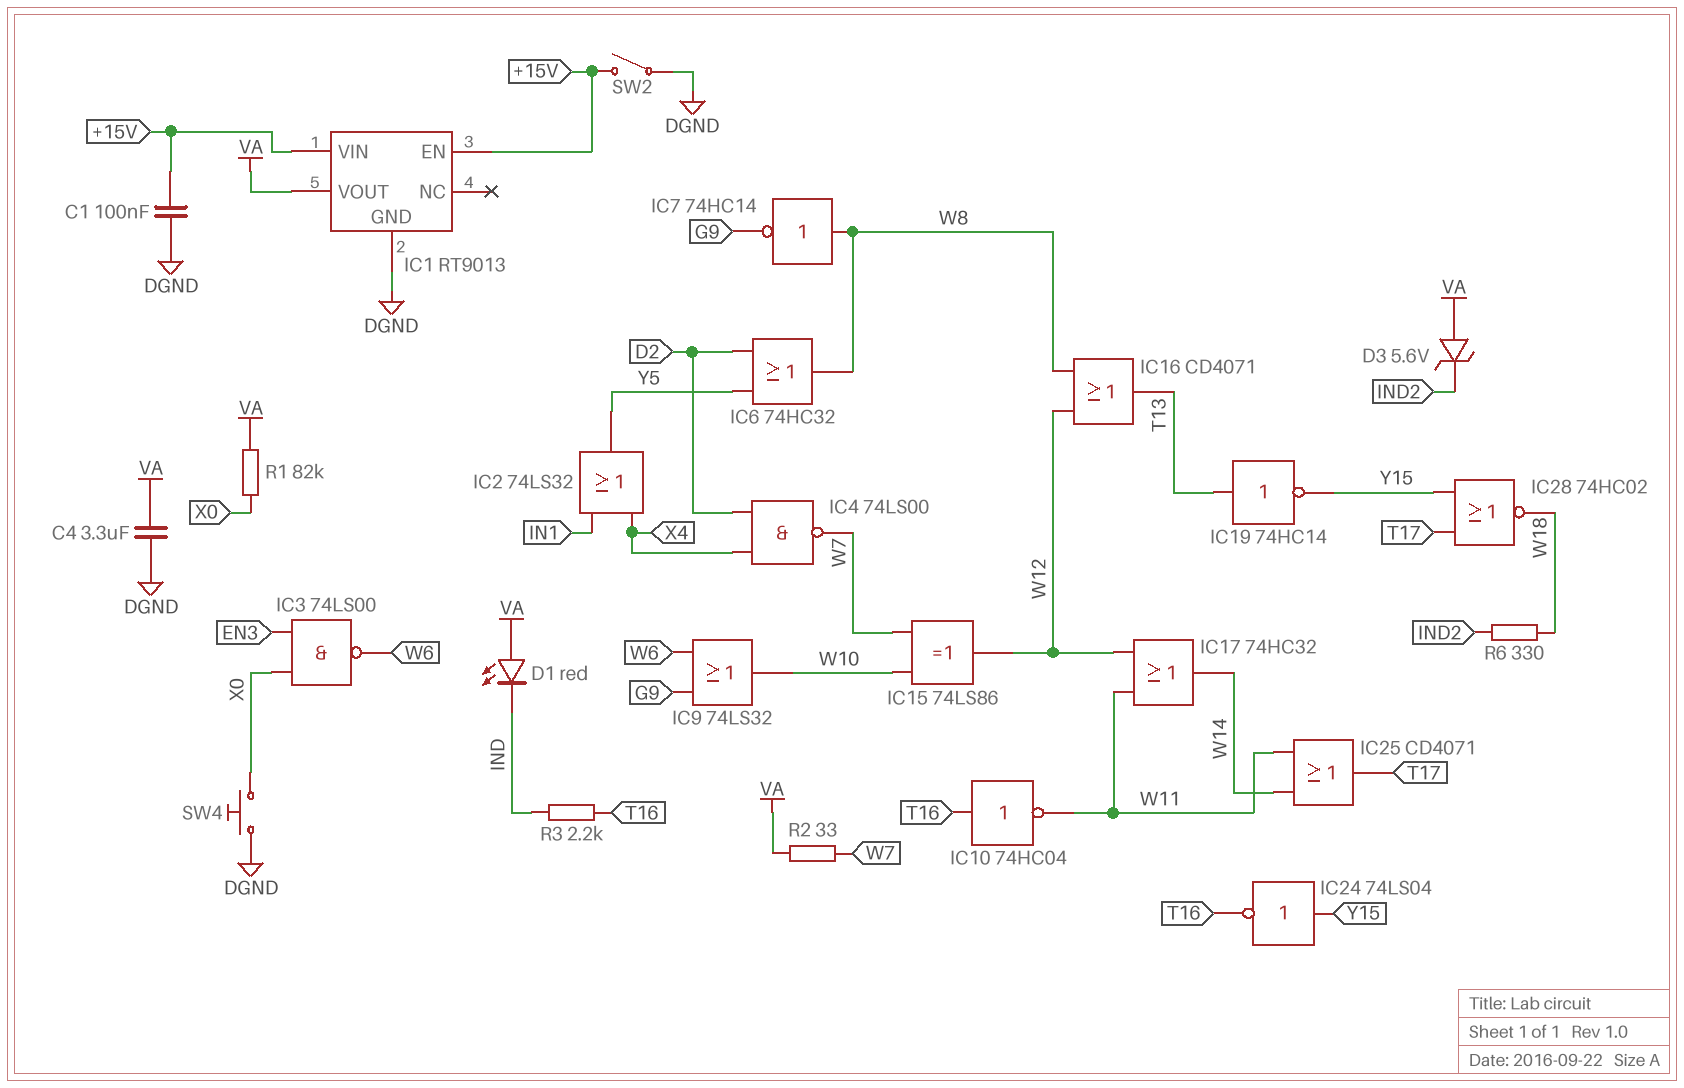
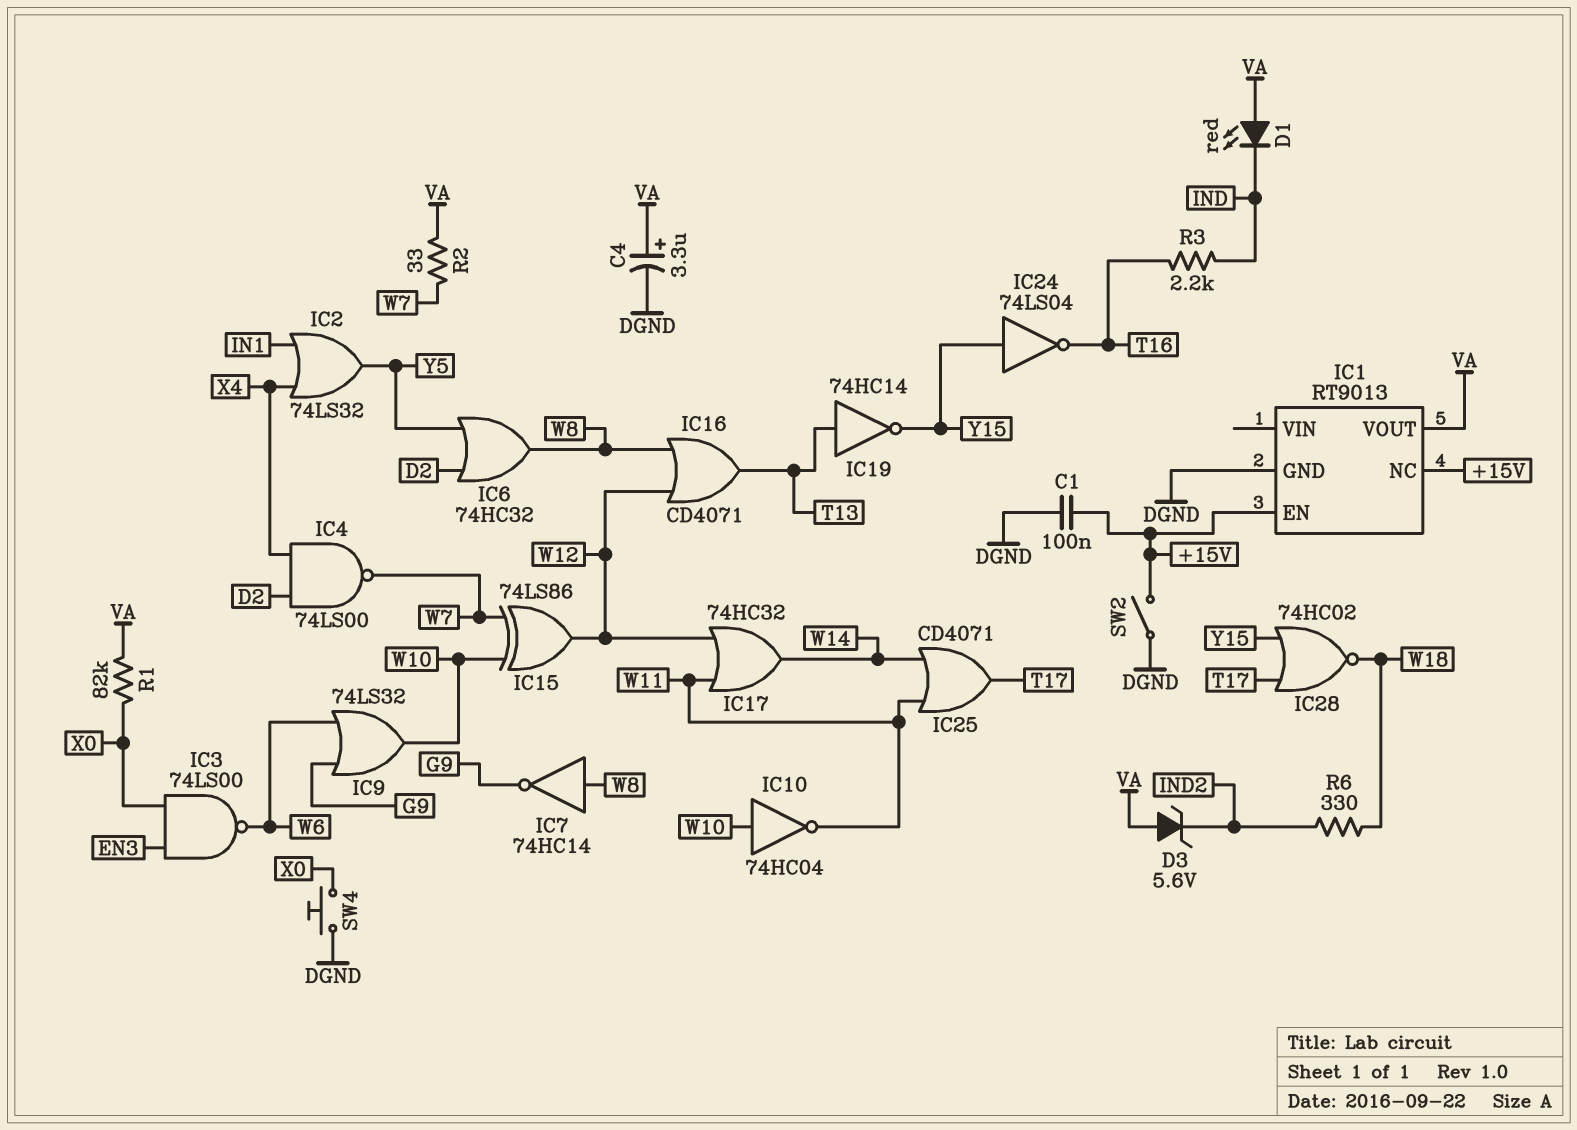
C4: 3.3uF (DGND, VA) -> 3.3uF (plus VA, minus DGND)
IC1 pin NC: none -> +15V
IC1 pin VIN: +15V -> none
IC10: NOT 74HC04 (in T16, out W11) -> NOT 74HC04 (in W10, out W11)

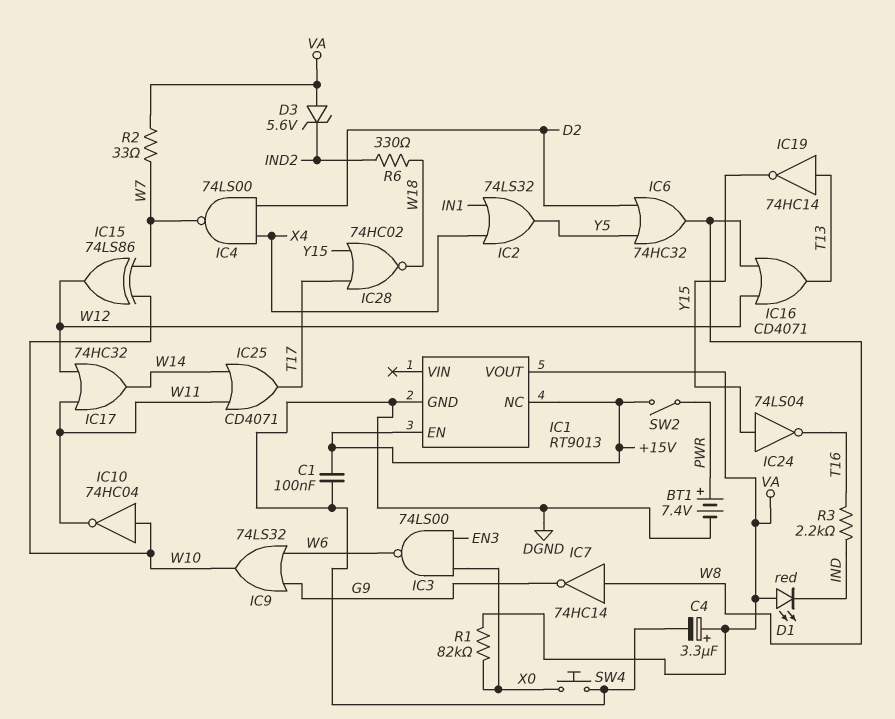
BT1: none -> 7.4V (plus PWR, minus DGND)
SW2: switch (+15V, DGND) -> switch (+15V, PWR)

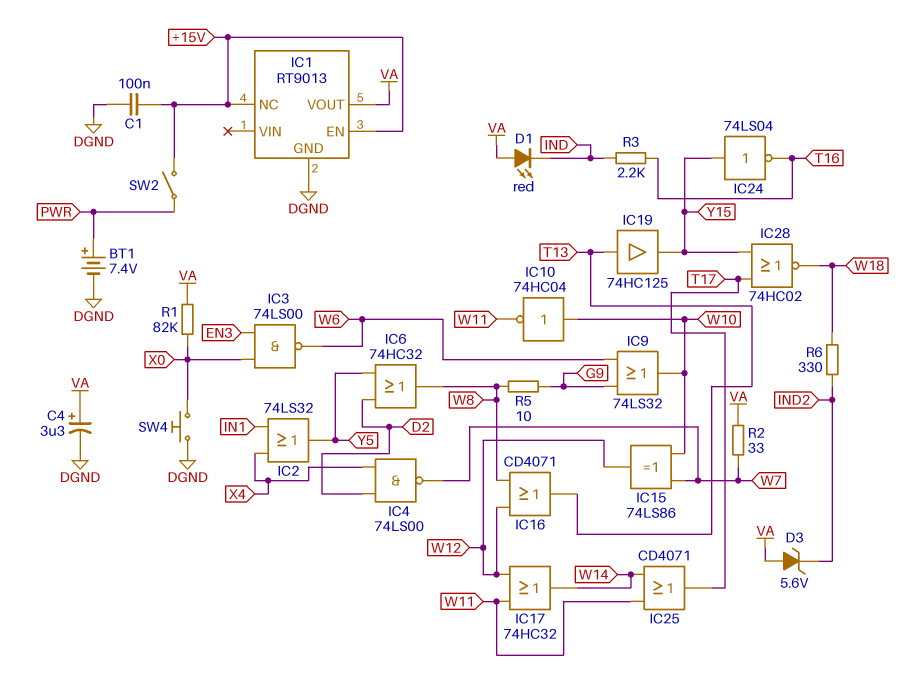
IC7: NOT 74HC14 (in W8, out G9) -> none
IC19: NOT 74HC14 (in T13, out Y15) -> buffer 74HC125 (in T13, out Y15)
R5: none -> 10 (G9, W8)

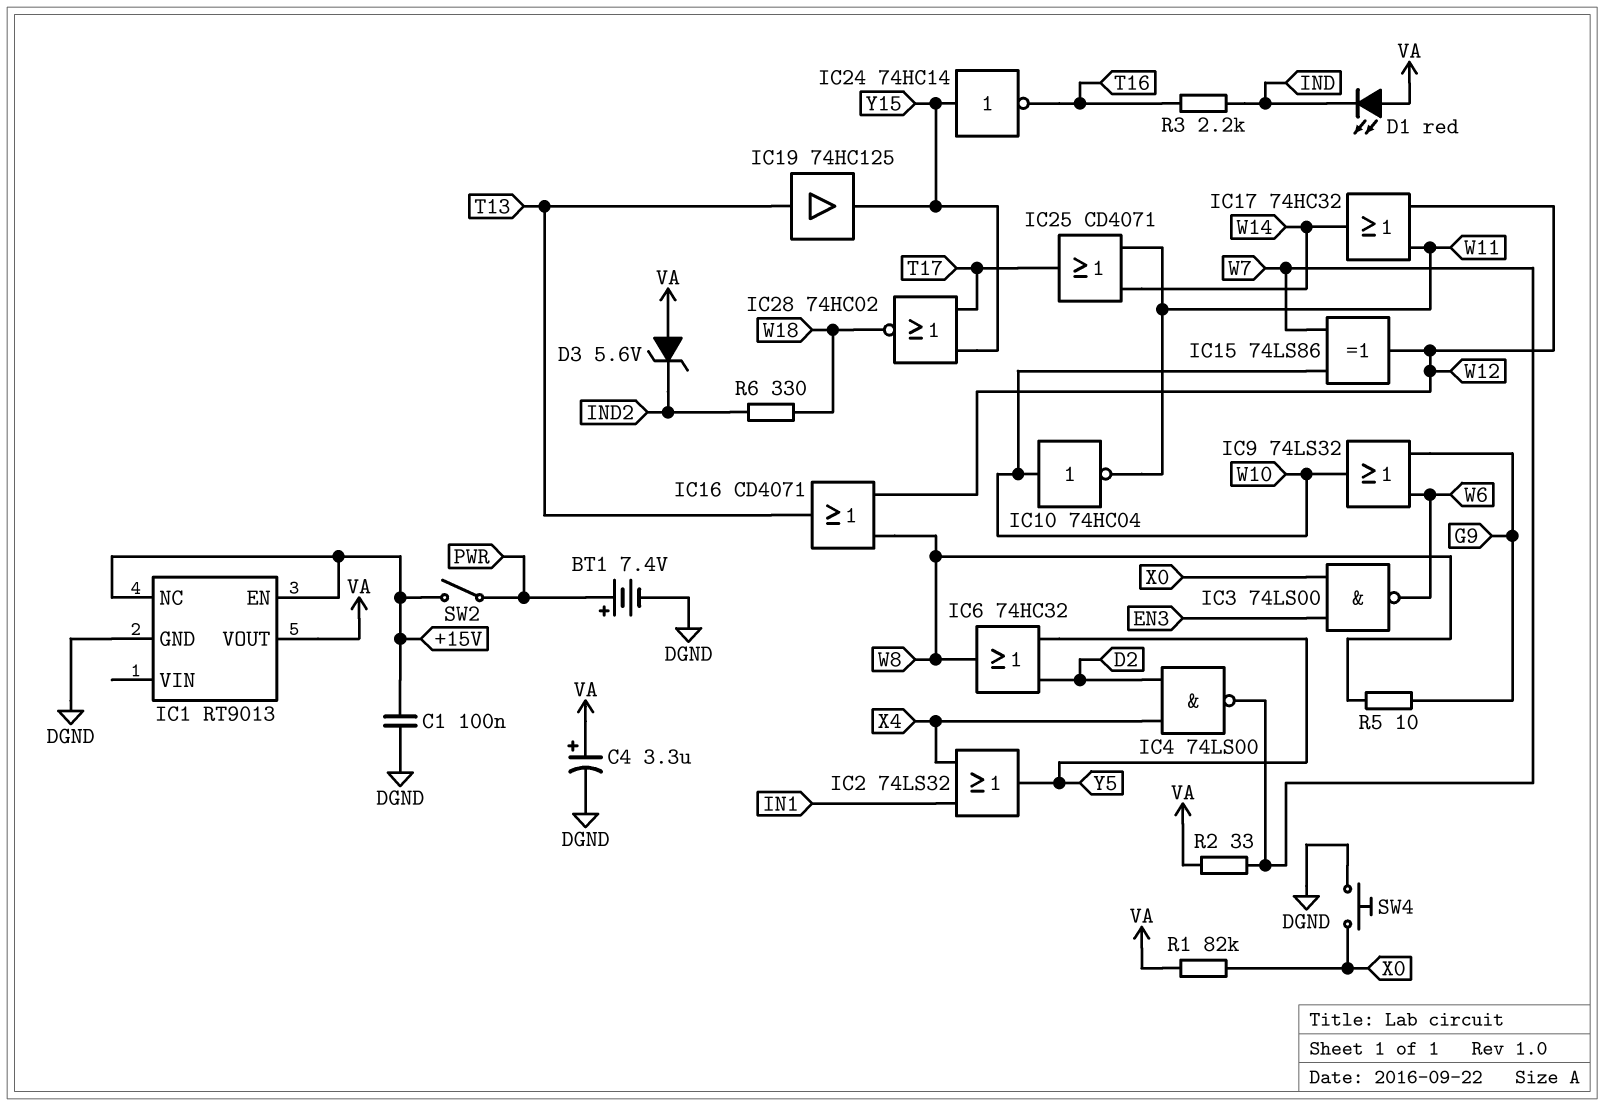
IC24: NOT 74LS04 (in Y15, out T16) -> NOT 74HC14 (in Y15, out T16)

